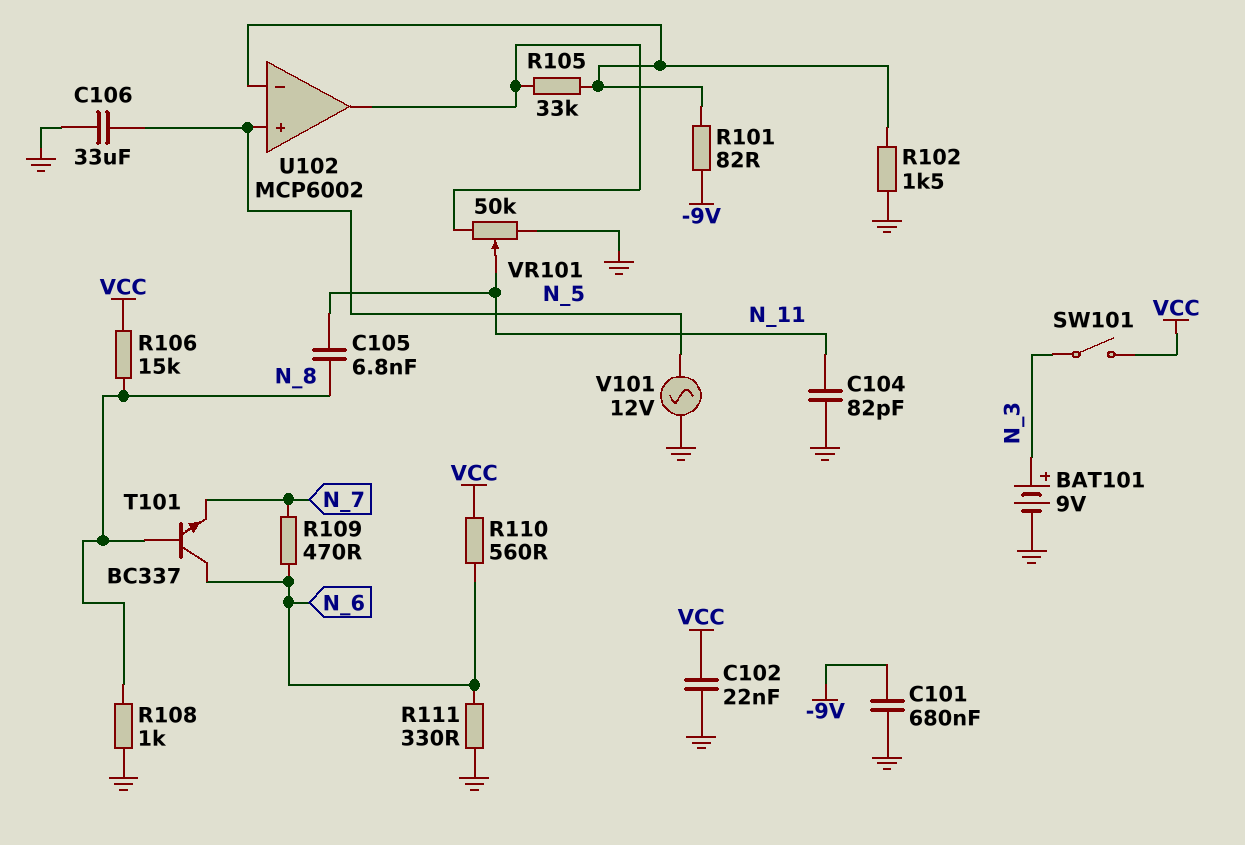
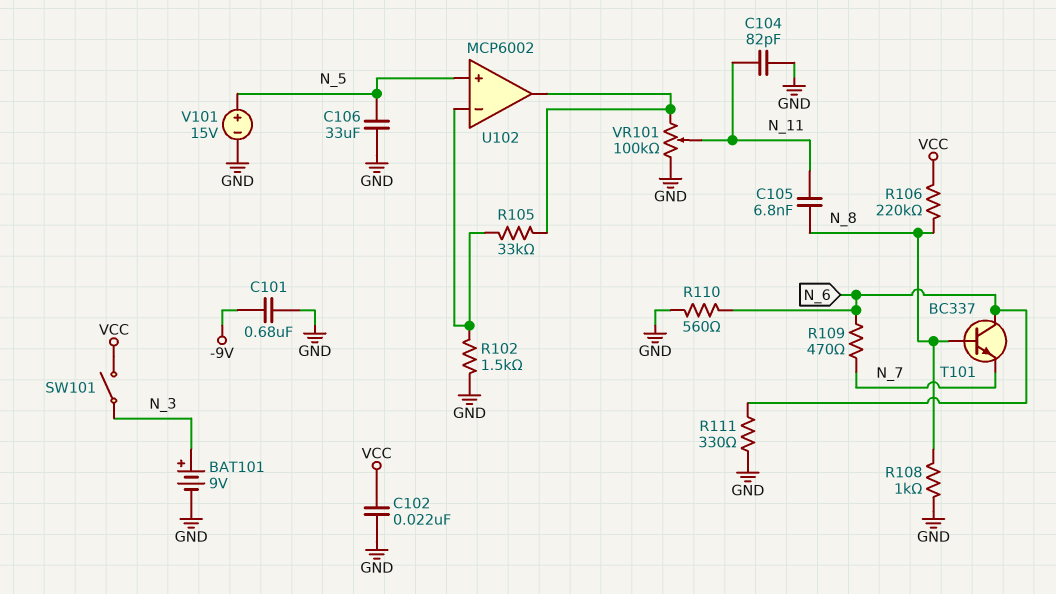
R101: 82 (-9V, U102/in-) -> none
R106: 15k (N_8, VCC) -> 220k (N_8, VCC)
R110: 560 (N_6, VCC) -> 560 (GND, N_6)
V101: AC 12V (GND, N_5) -> 15V (plus N_5, minus GND)
VR101: 50k (GND, U102/out, wiper N_11) -> 100k (GND, U102/out, wiper N_11)

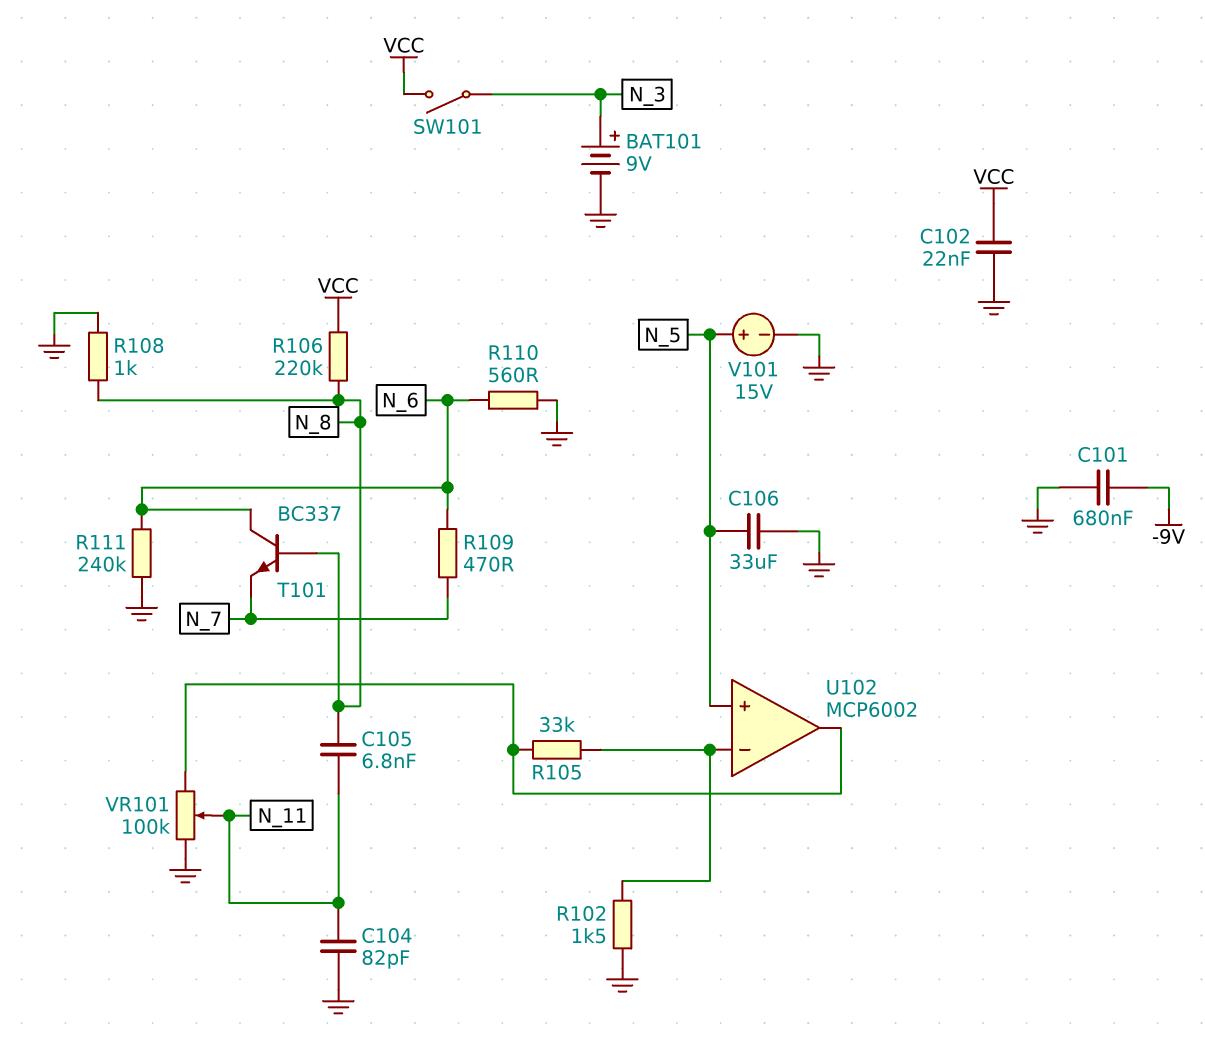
R111: 330 (GND, N_6) -> 240k (GND, N_6)

